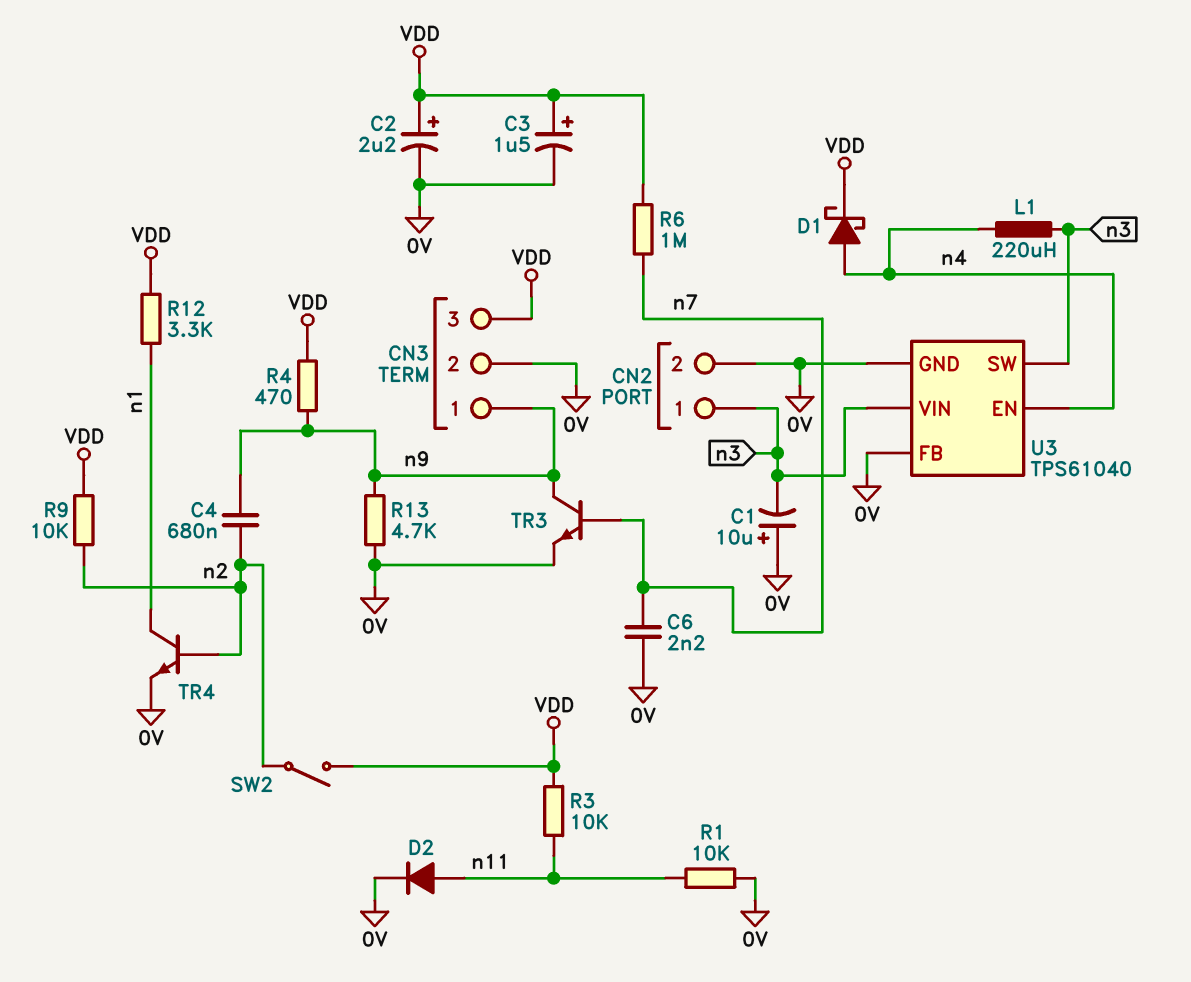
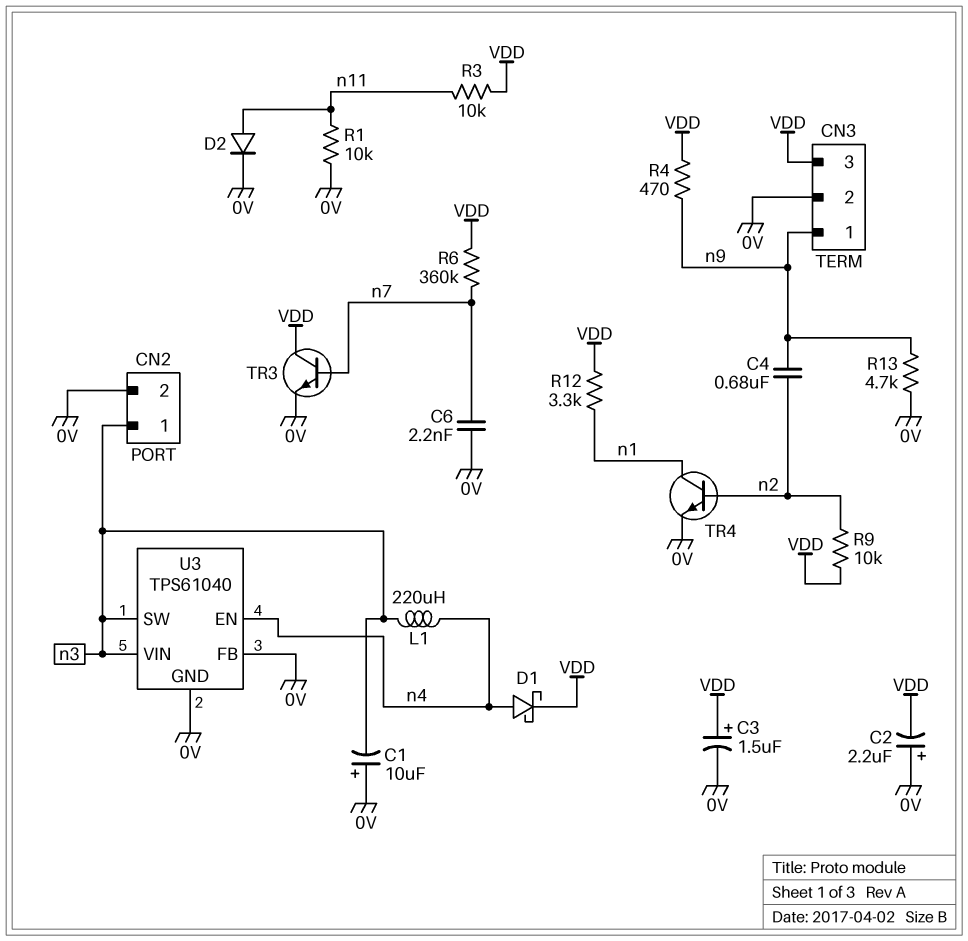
C2: 2.2uF (plus VDD, minus 0V) -> 2.2uF (plus 0V, minus VDD)
R6: 1M (VDD, n7) -> 360k (VDD, n7)
SW2: switch (VDD, n2) -> none
TR3: NPN (B n7, C n9, E 0V) -> NPN (B n7, C VDD, E 0V)

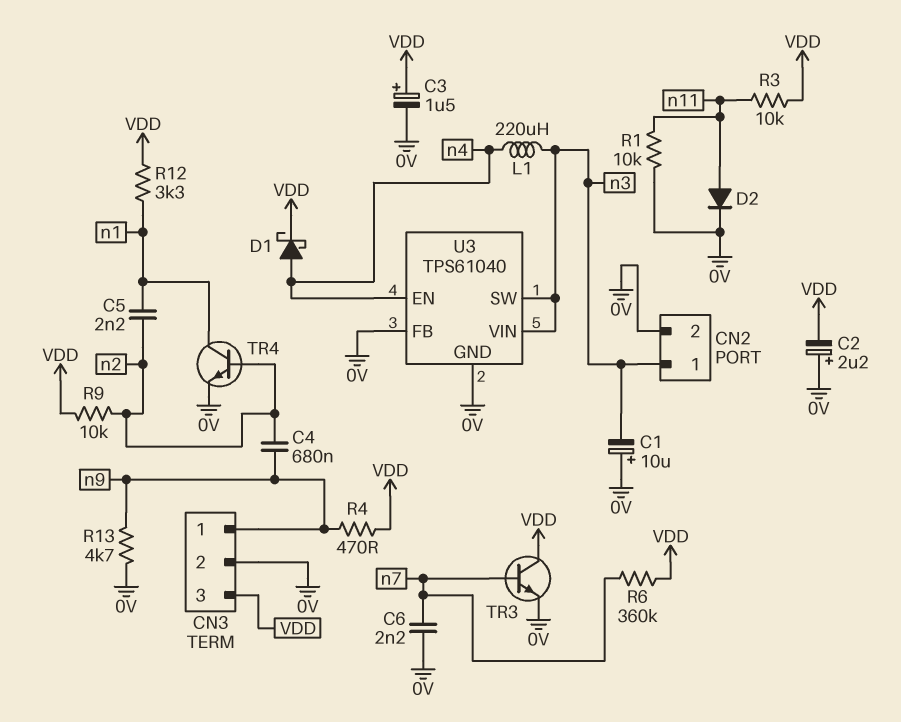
C5: none -> 2.2nF (n1, n2)

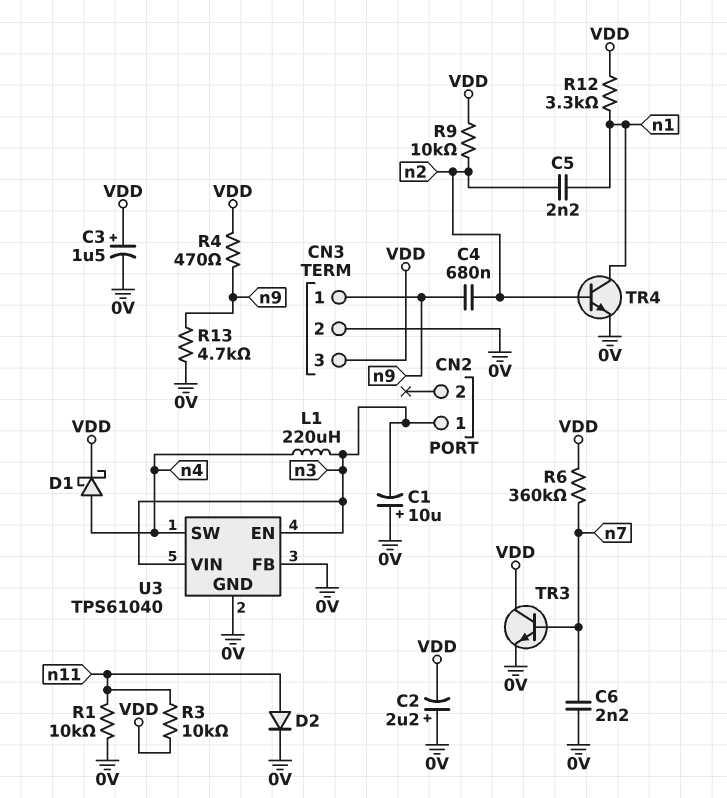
CN2 pin 2: 0V -> none
U3 pin EN: n4 -> n3
U3 pin SW: n3 -> n4

